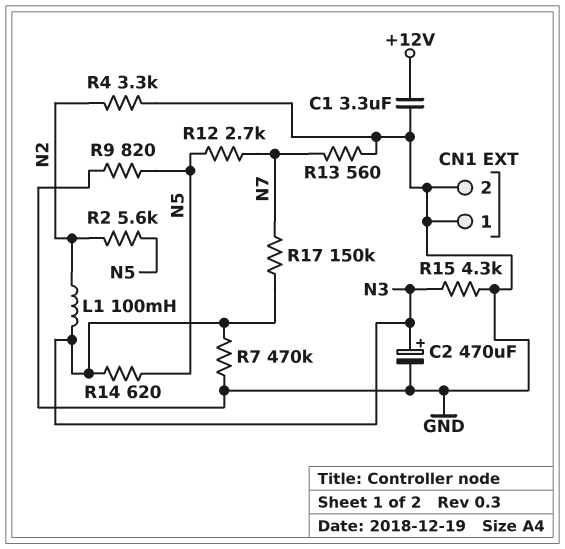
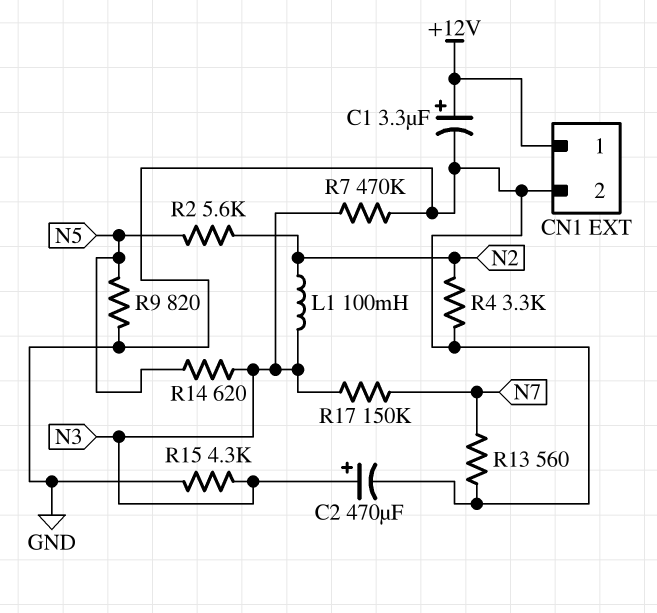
C1: 3.3uF (+12V, GND) -> 3.3uF (plus +12V, minus GND)
CN1 pin 1: GND -> +12V
R12: 2.7k (N5, N7) -> none

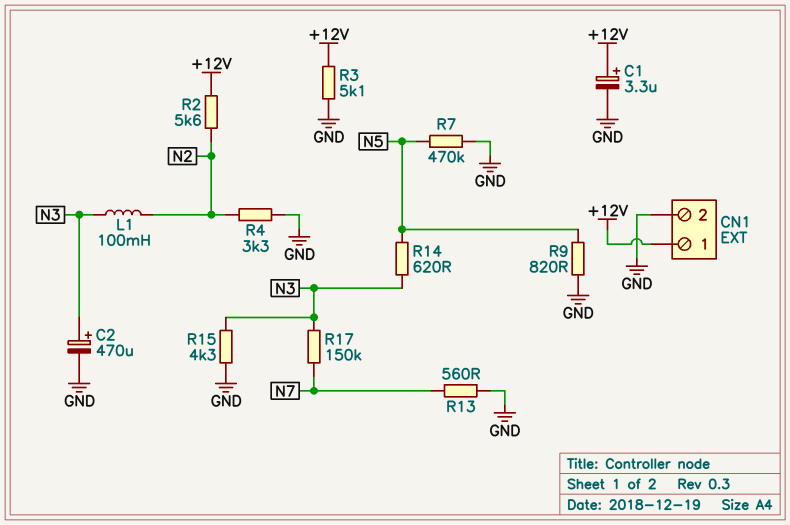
R2: 5.6k (N2, N5) -> 5.6k (+12V, N2)
R3: none -> 5.1k (+12V, GND)
R7: 470k (GND, N3) -> 470k (GND, N5)

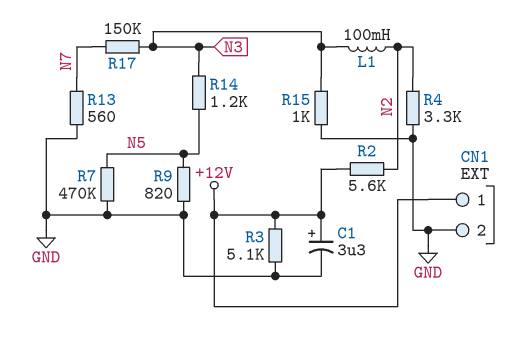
C2: 470uF (plus N3, minus GND) -> none
R14: 620 (N3, N5) -> 1.2k (N3, N5)
R15: 4.3k (GND, N3) -> 1k (GND, N3)

